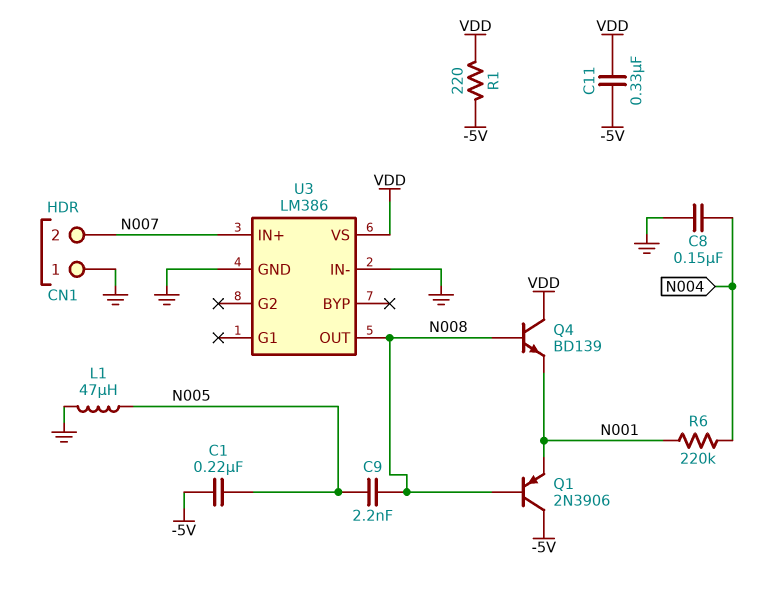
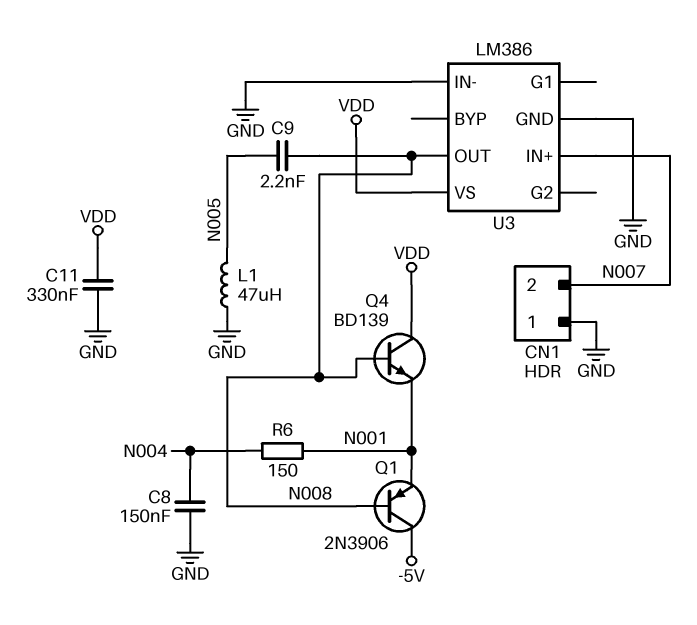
C1: 220nF (-5V, N005) -> none
C11: 330nF (-5V, VDD) -> 330nF (GND, VDD)
R1: 220 (-5V, VDD) -> none
R6: 220k (N001, N004) -> 150 (N001, N004)

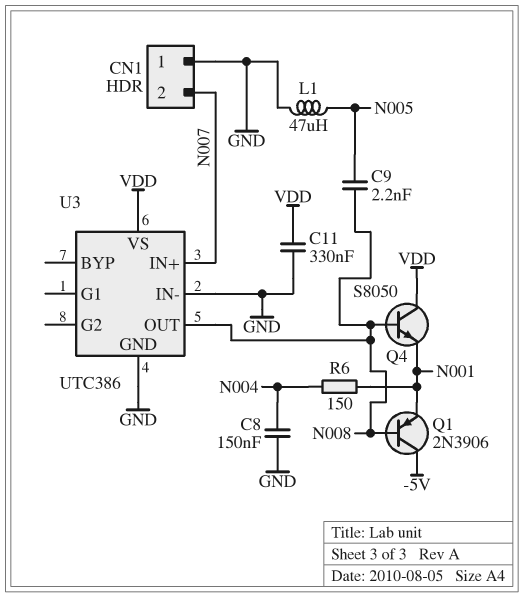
Q4: NPN BD139 (B N008, C VDD, E N001) -> NPN S8050 (B N008, C VDD, E N001)
U3: LM386 -> UTC386

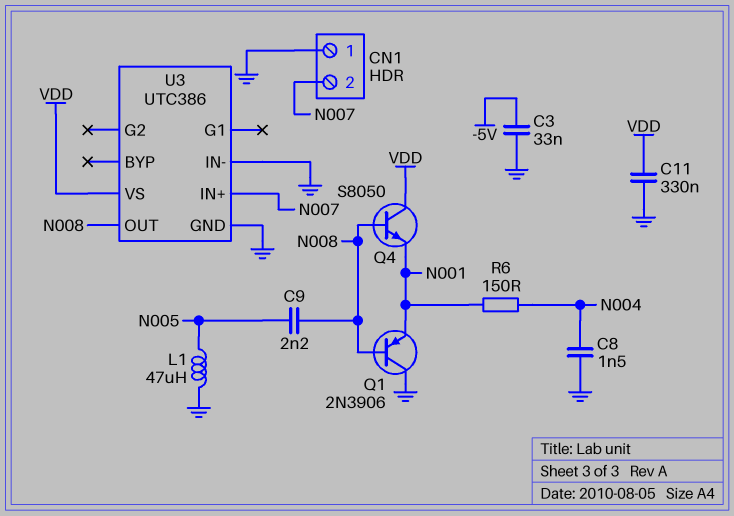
C3: none -> 33nF (-5V, GND)
C8: 150nF (GND, N004) -> 1.5nF (GND, N004)
Q1: PNP 2N3906 (B N008, C -5V, E N001) -> PNP 2N3906 (B N008, C GND, E N001)

